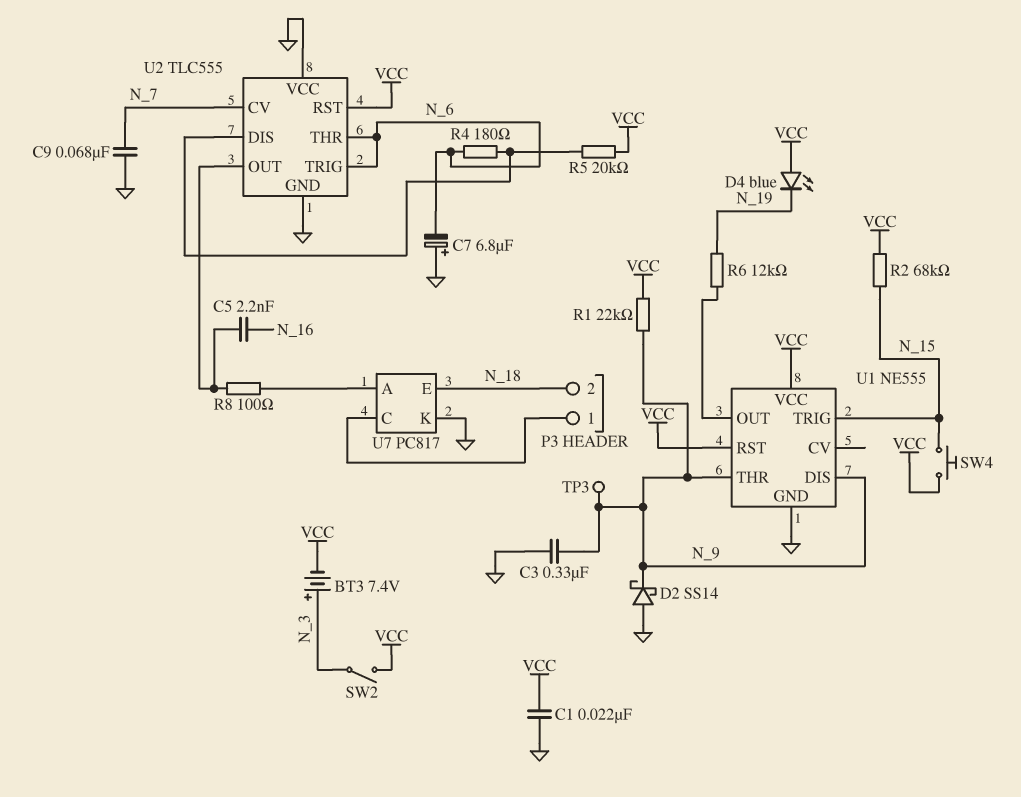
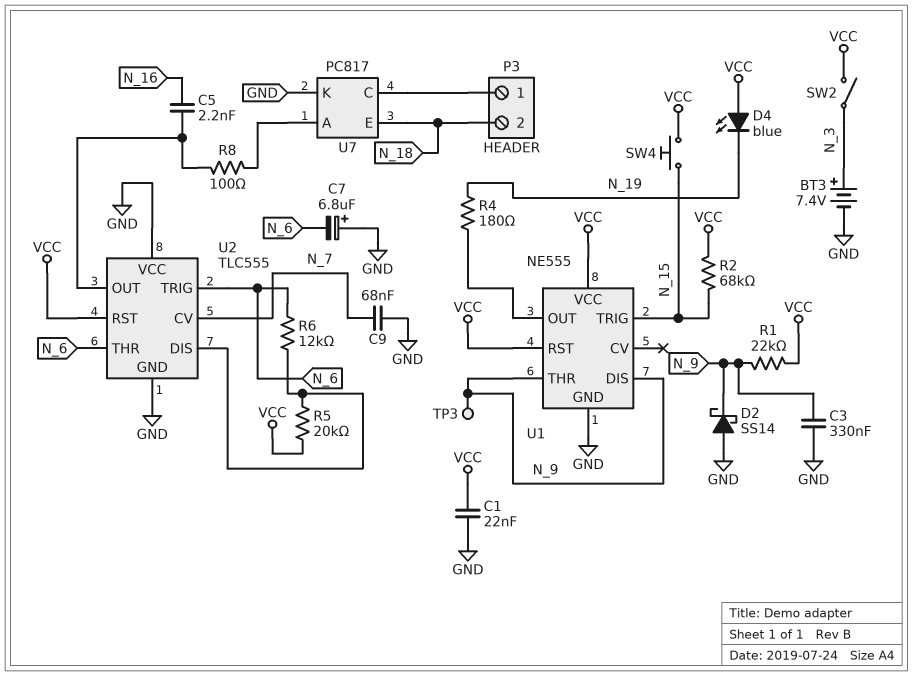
BT3: 7.4V (plus N_3, minus VCC) -> 7.4V (plus N_3, minus GND)
R4: 180 (N_6, U2/DIS) -> 180 (N_19, U1/OUT)
R6: 12k (N_19, U1/OUT) -> 12k (N_6, U2/DIS)

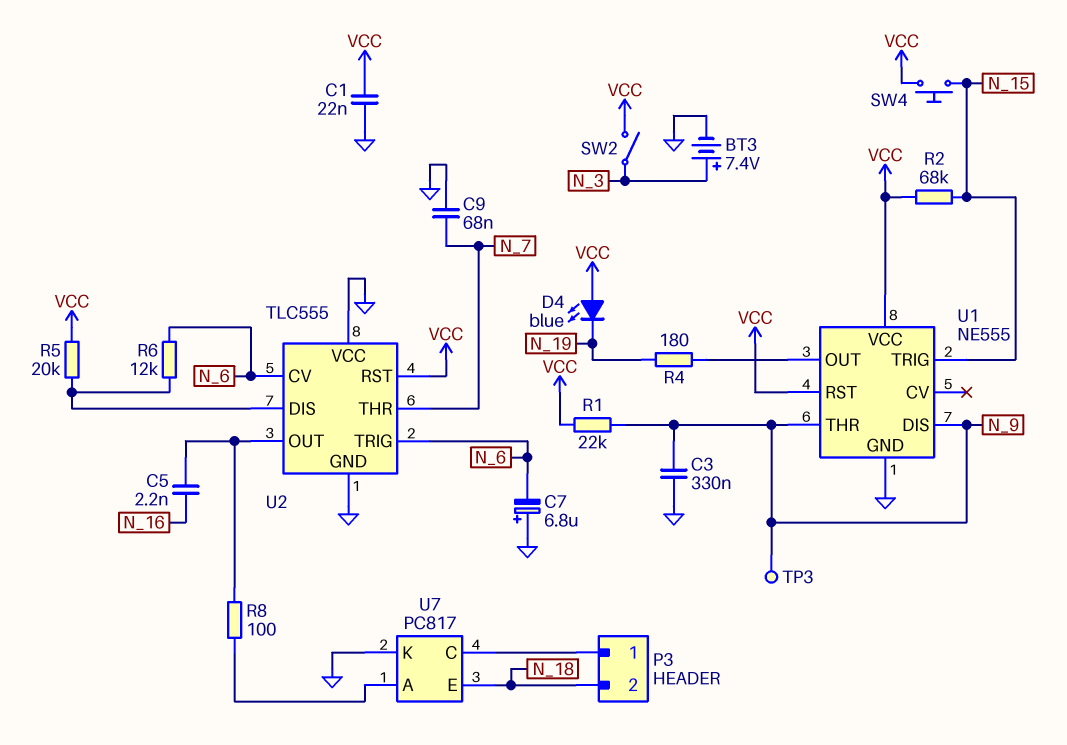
D2: schottky SS14 (A GND, K N_9) -> none
U2 pin CV: N_7 -> N_6
U2 pin THR: N_6 -> N_7

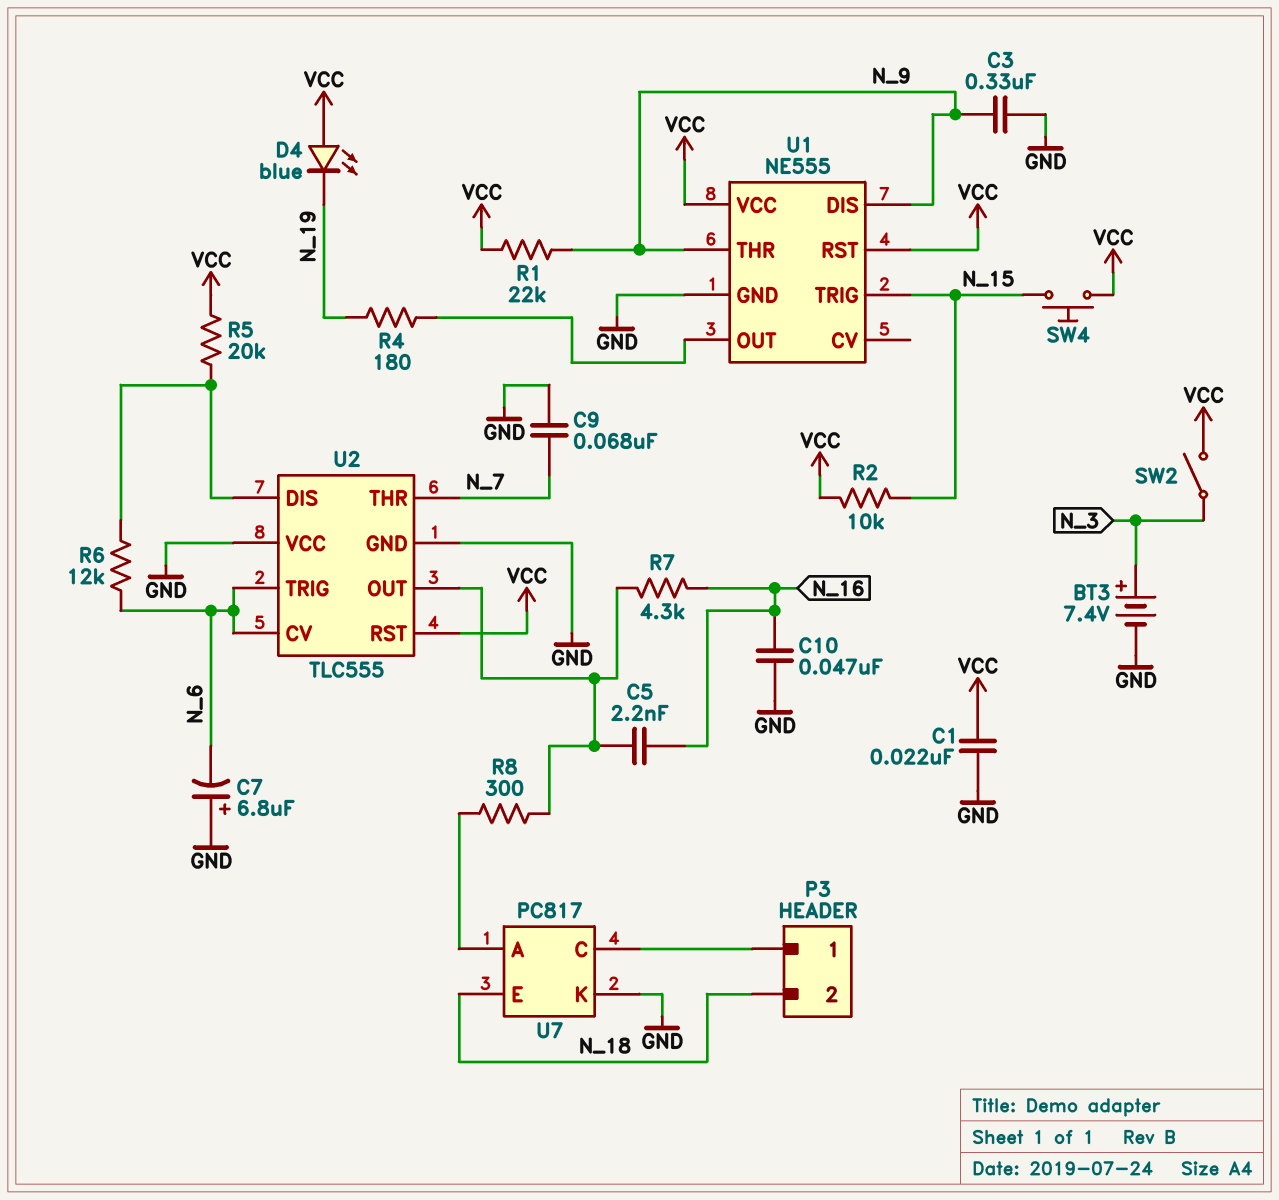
C10: none -> 47nF (GND, N_16)
R2: 68k (N_15, VCC) -> 10k (N_15, VCC)
R7: none -> 4.3k (N_16, U2/OUT)
R8: 100 (U2/OUT, U7/A) -> 300 (U2/OUT, U7/A)
TP3: test point (N_9) -> none

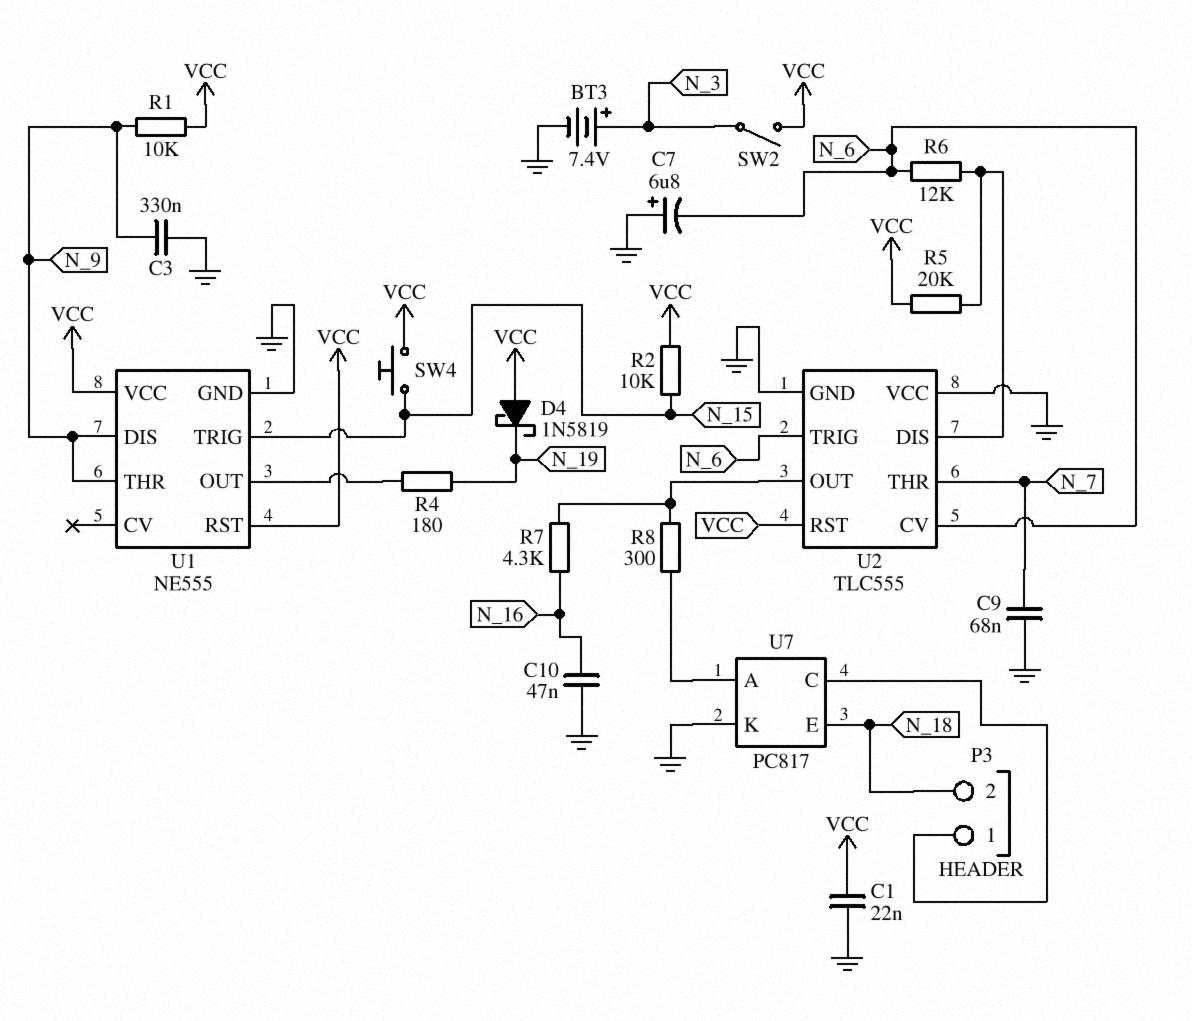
C5: 2.2nF (N_16, U2/OUT) -> none
D4: LED blue (A VCC, K N_19) -> schottky 1N5819 (A VCC, K N_19)
R1: 22k (N_9, VCC) -> 10k (N_9, VCC)

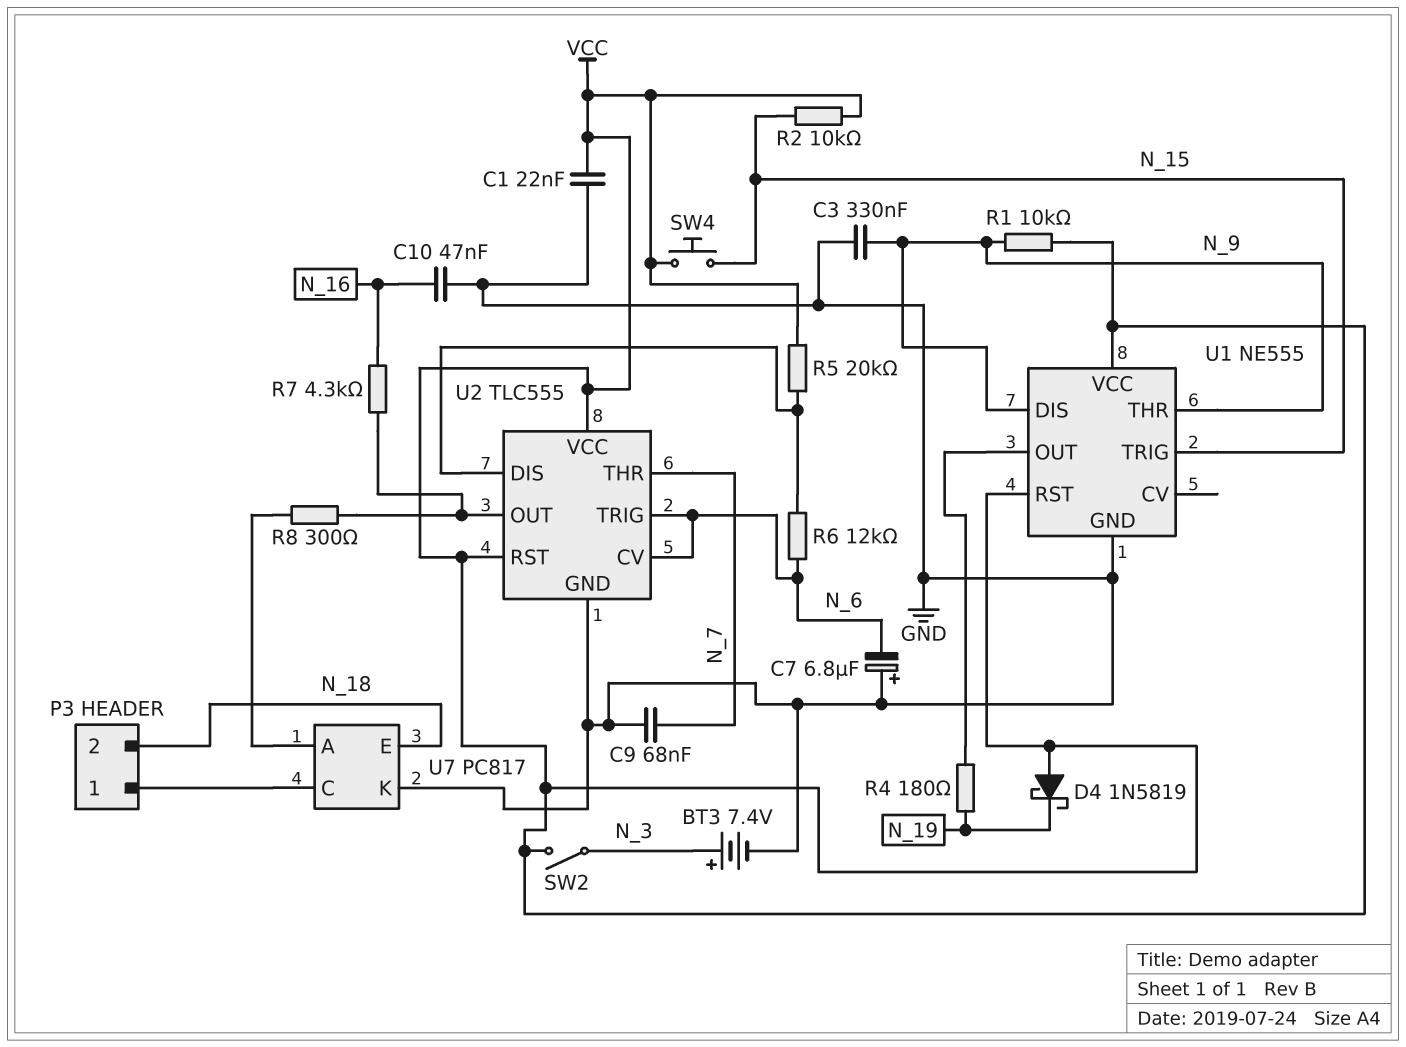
U2 pin VCC: GND -> VCC

